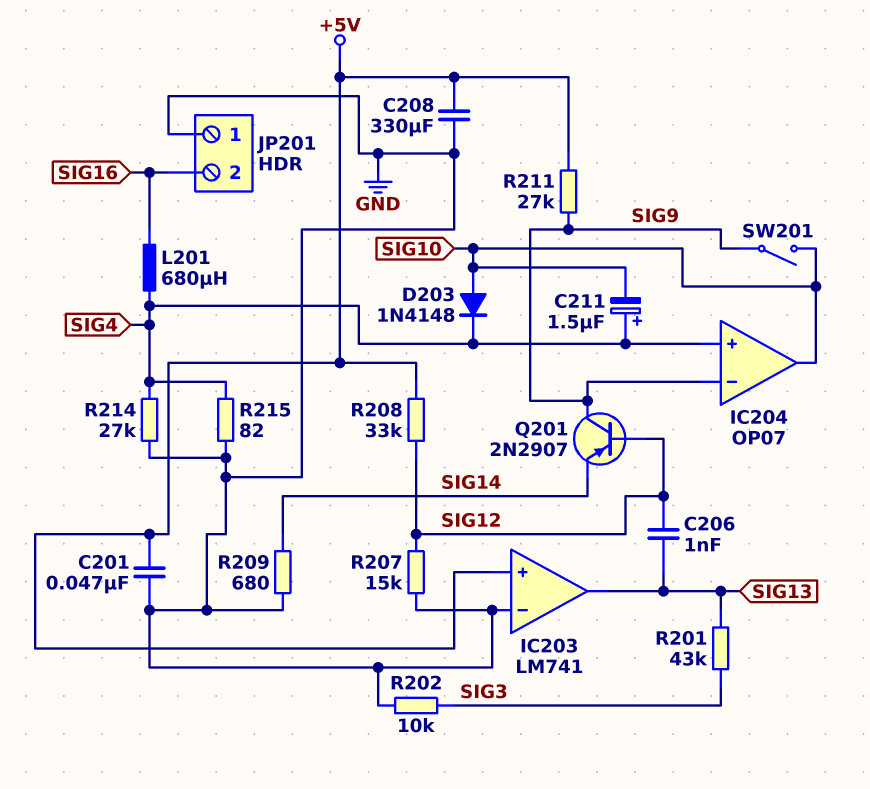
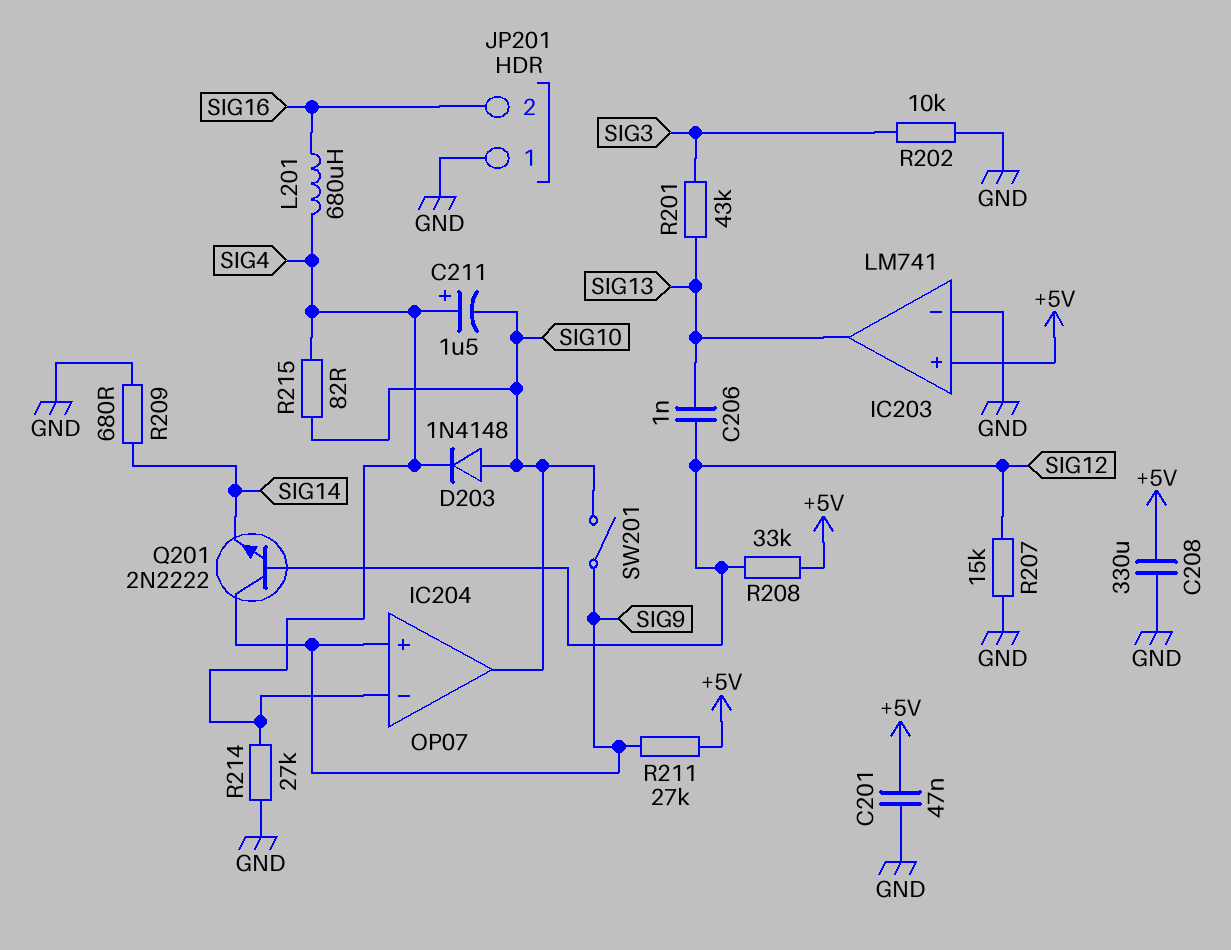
IC204 pin in+: SIG4 -> SIG9
IC204 pin in-: SIG9 -> SIG4
Q201: PNP 2N2907 (B SIG12, C SIG9, E SIG14) -> NPN 2N2222 (B SIG12, C SIG9, E SIG14)
R215: 82 (GND, SIG4) -> 82 (SIG4, SIG10)

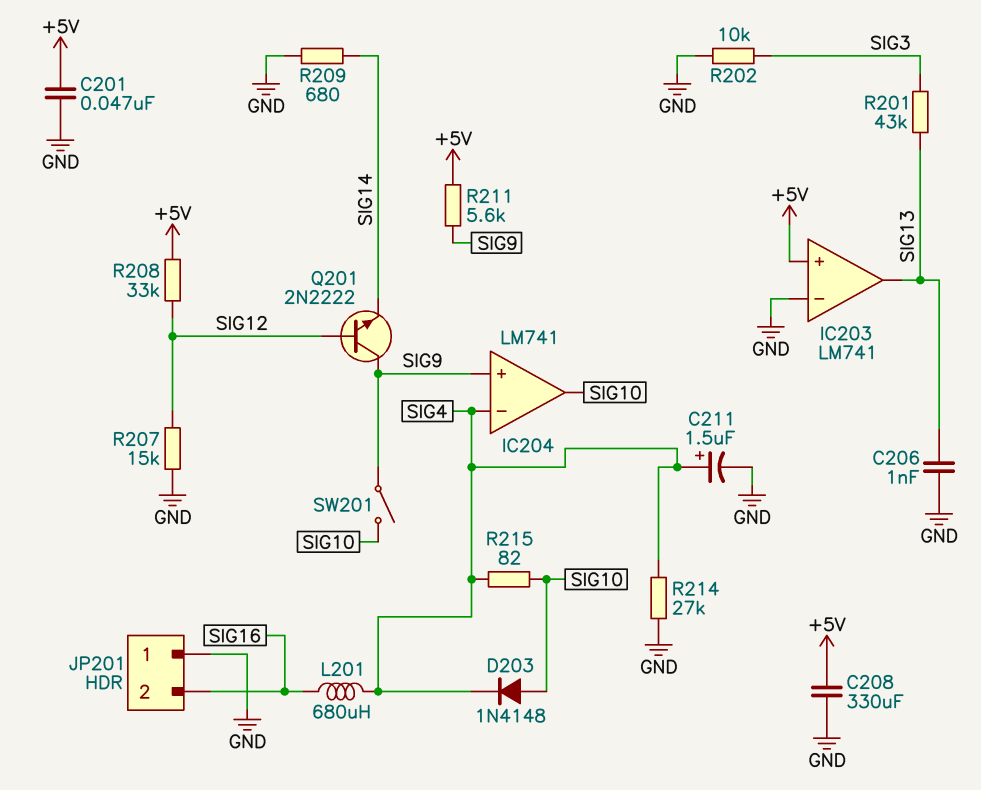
C206: 1nF (SIG12, SIG13) -> 1nF (GND, SIG13)
C211: 1.5uF (plus SIG4, minus SIG10) -> 1.5uF (plus SIG4, minus GND)
IC204: OP07 -> LM741
R211: 27k (+5V, SIG9) -> 5.6k (+5V, SIG9)

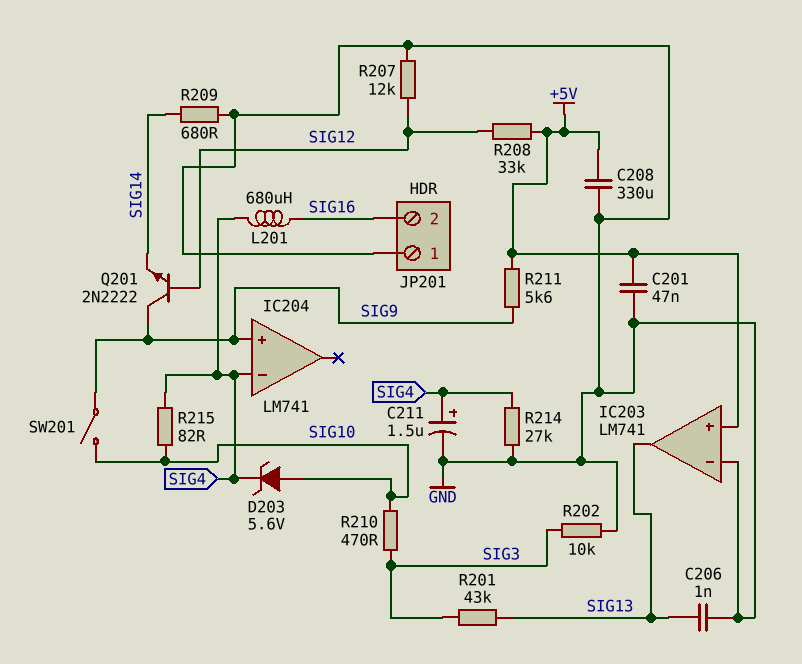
D203: diode 1N4148 (A SIG10, K SIG4) -> zener 5.6V (A SIG10, K SIG4)
IC204 pin out: SIG10 -> none
R207: 15k (GND, SIG12) -> 12k (GND, SIG12)
R210: none -> 470 (SIG3, SIG10)

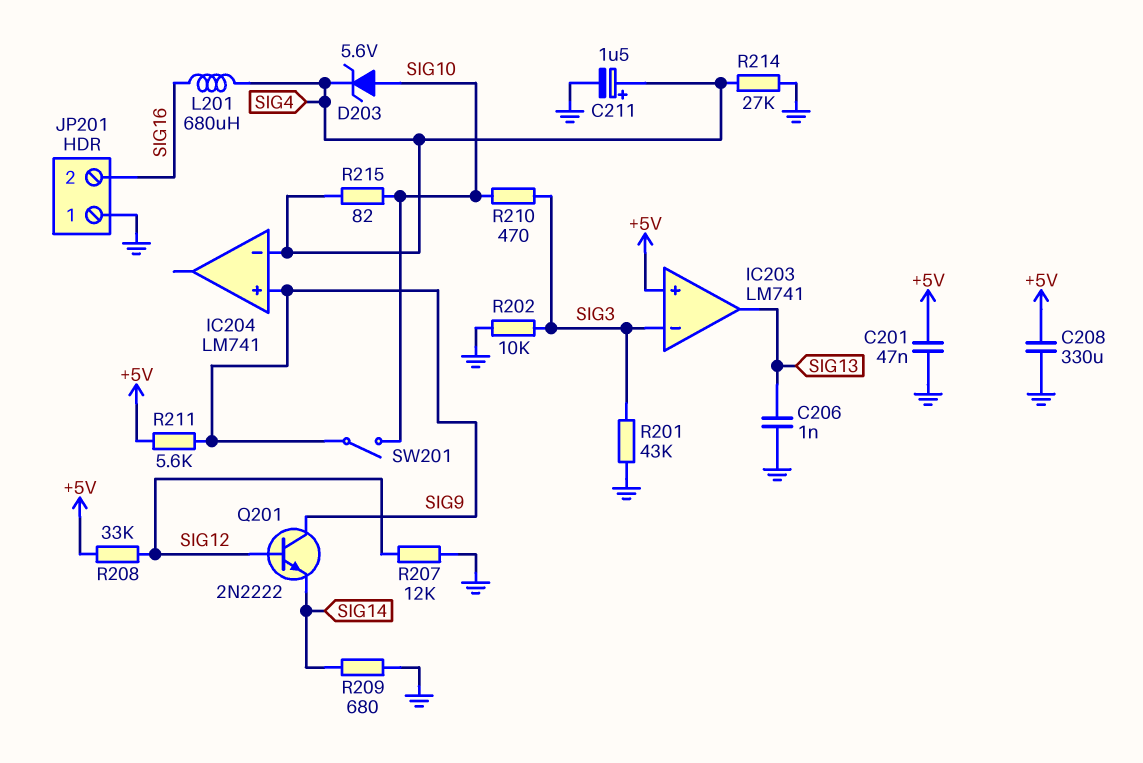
IC203 pin in-: GND -> SIG3
R201: 43k (SIG3, SIG13) -> 43k (GND, SIG3)

